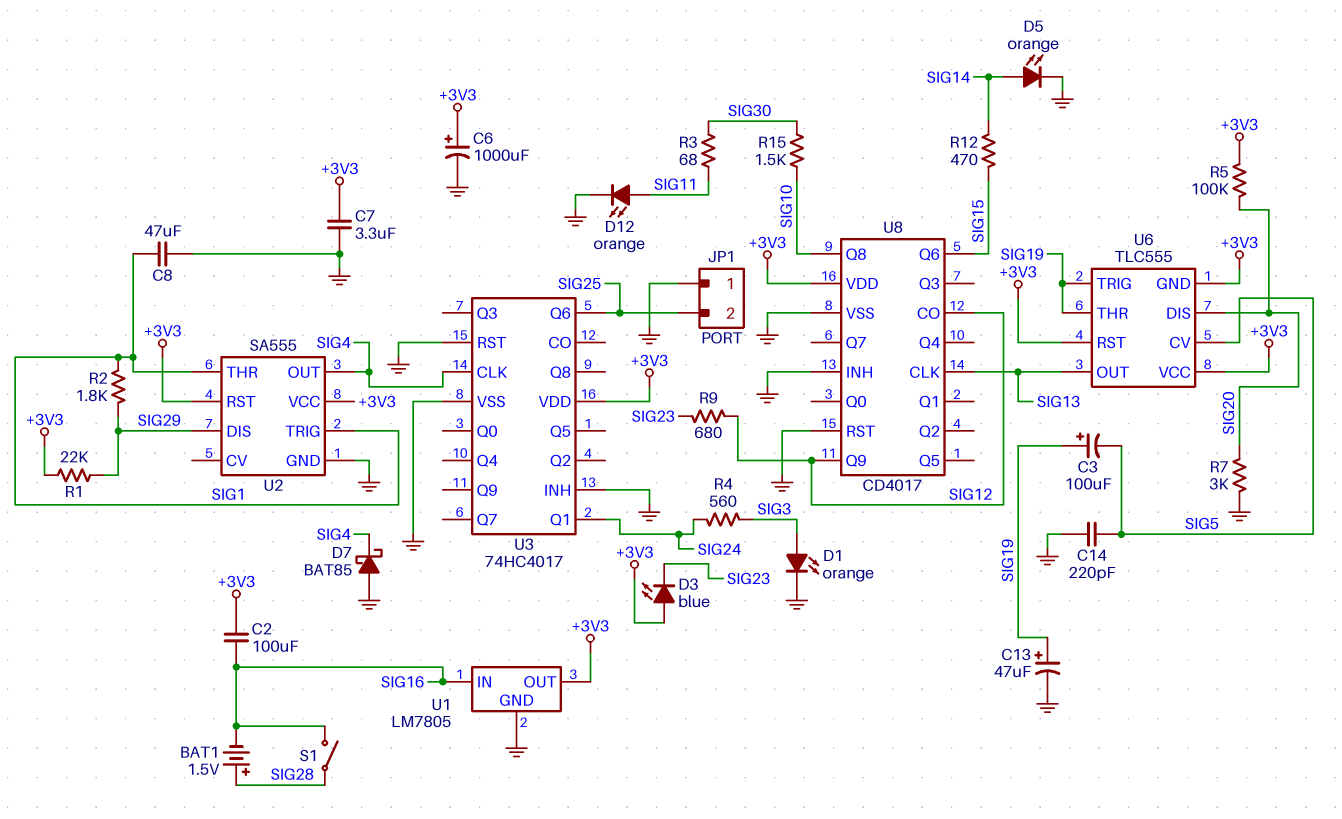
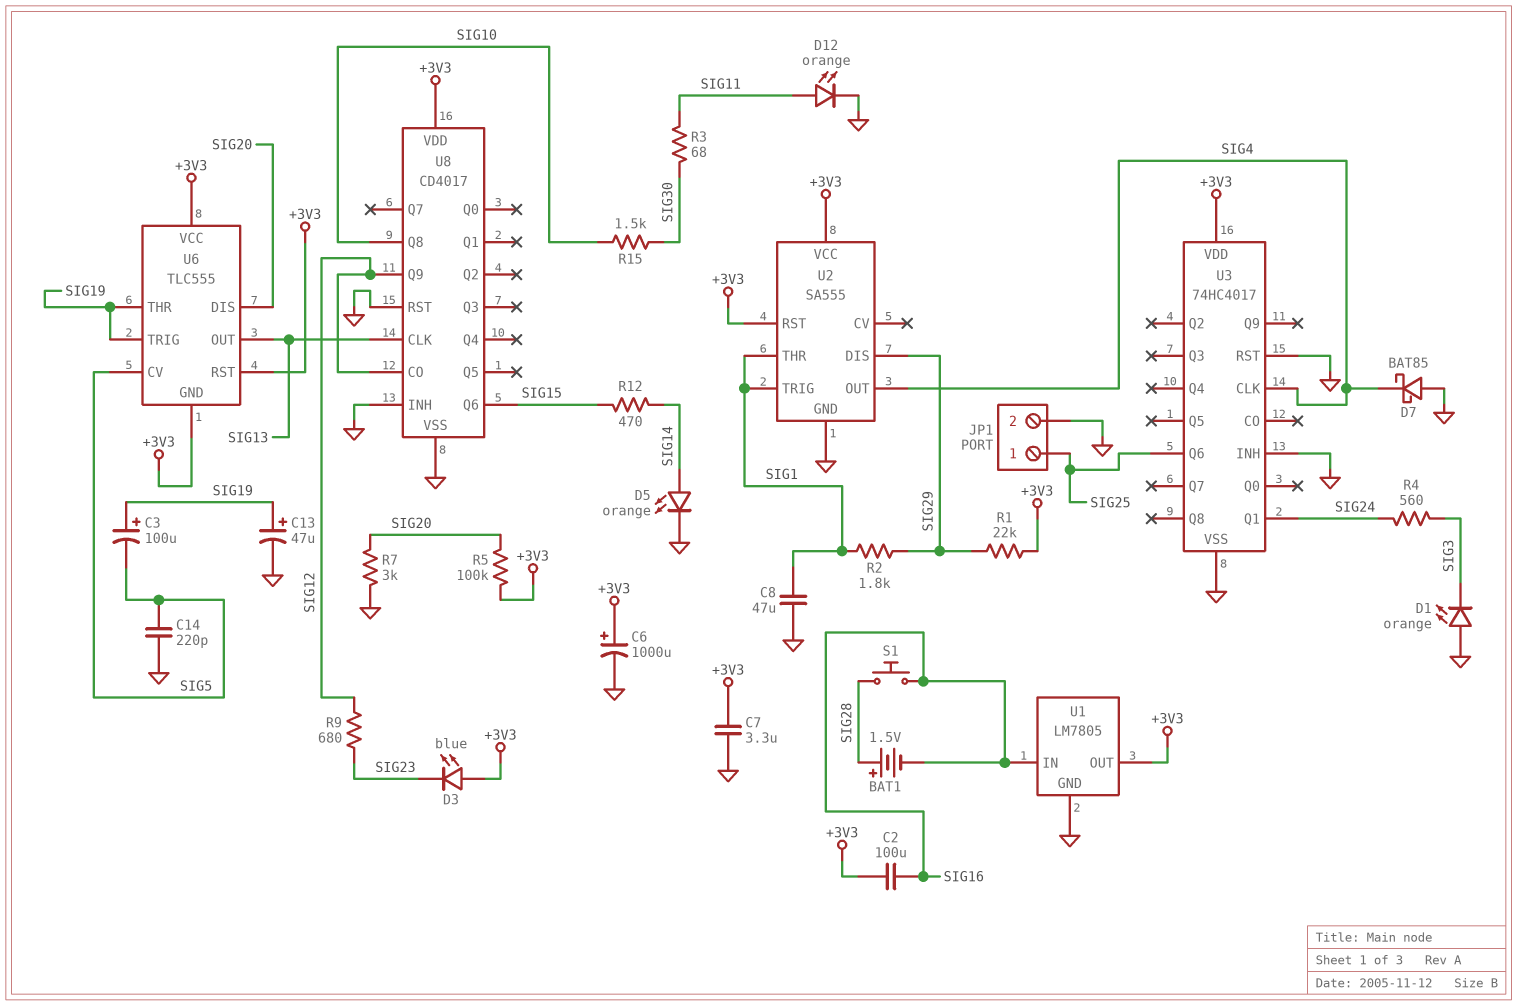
D1: LED orange (A SIG3, K GND) -> LED orange (A GND, K SIG3)
JP1 pin 1: GND -> SIG25
JP1 pin 2: SIG25 -> GND
S1: switch (SIG16, SIG28) -> button (SIG16, SIG28)

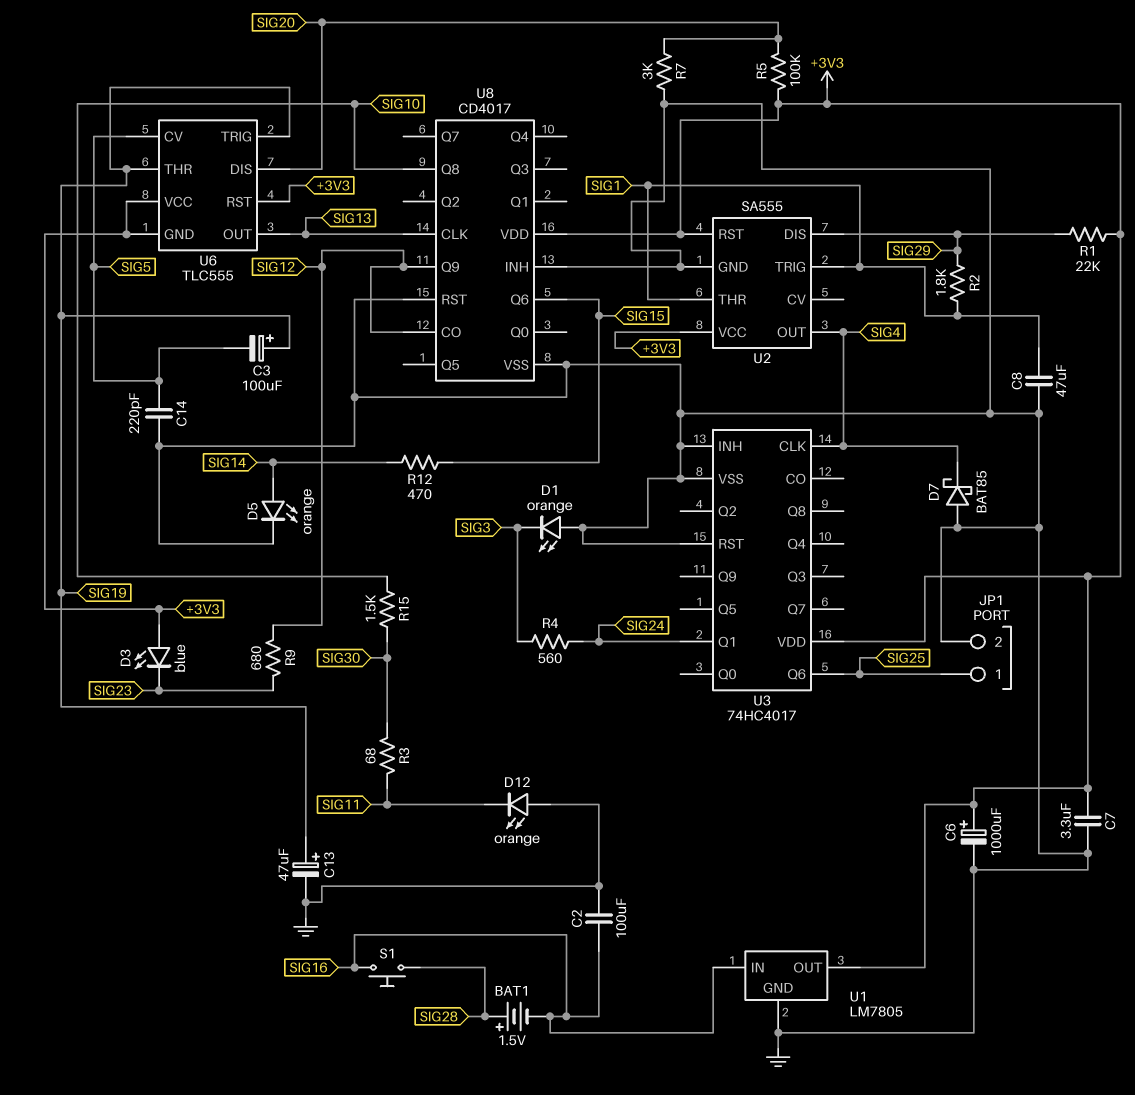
C2: 100uF (+3V3, SIG16) -> 100uF (GND, SIG16)
D12: LED orange (A SIG11, K GND) -> LED orange (A GND, K SIG11)

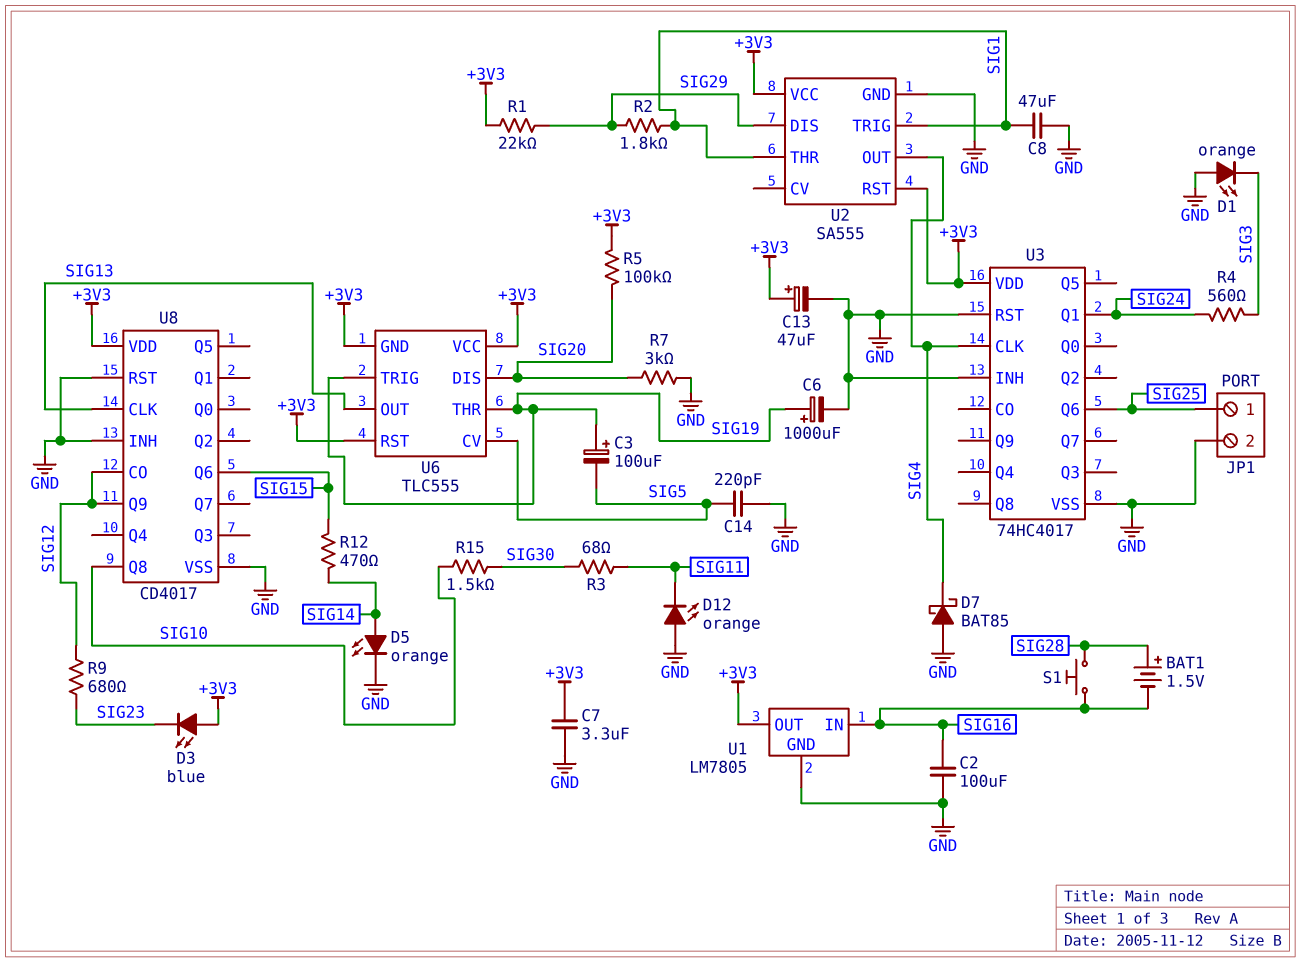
C6: 1000uF (plus +3V3, minus GND) -> 1000uF (plus SIG19, minus GND)
C13: 47uF (plus SIG19, minus GND) -> 47uF (plus +3V3, minus GND)

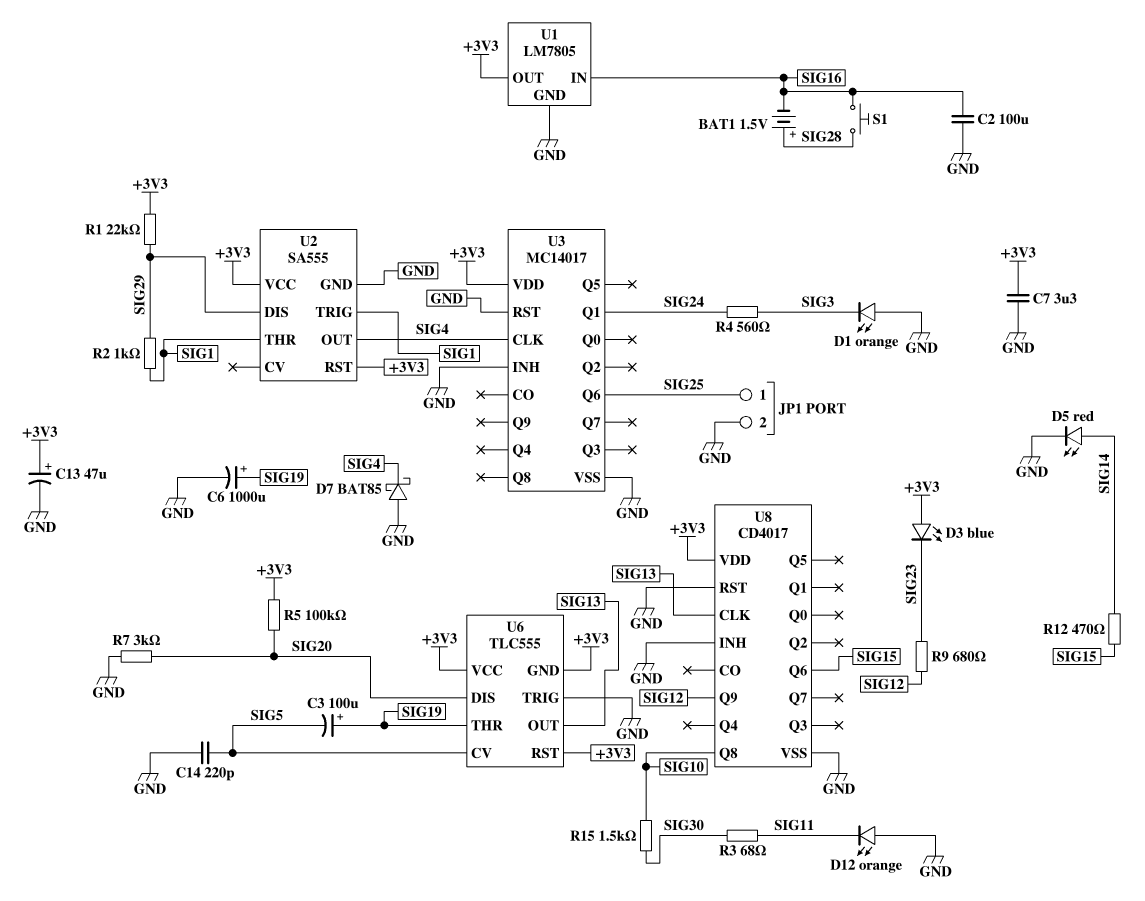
C8: 47uF (GND, SIG1) -> none
D5: LED orange (A SIG14, K GND) -> LED red (A SIG14, K GND)
R2: 1.8k (SIG1, SIG29) -> 1k (SIG1, SIG29)
U3: 74HC4017 -> MC14017
U6 pin TRIG: SIG19 -> GND
U8 pin CO: SIG12 -> none

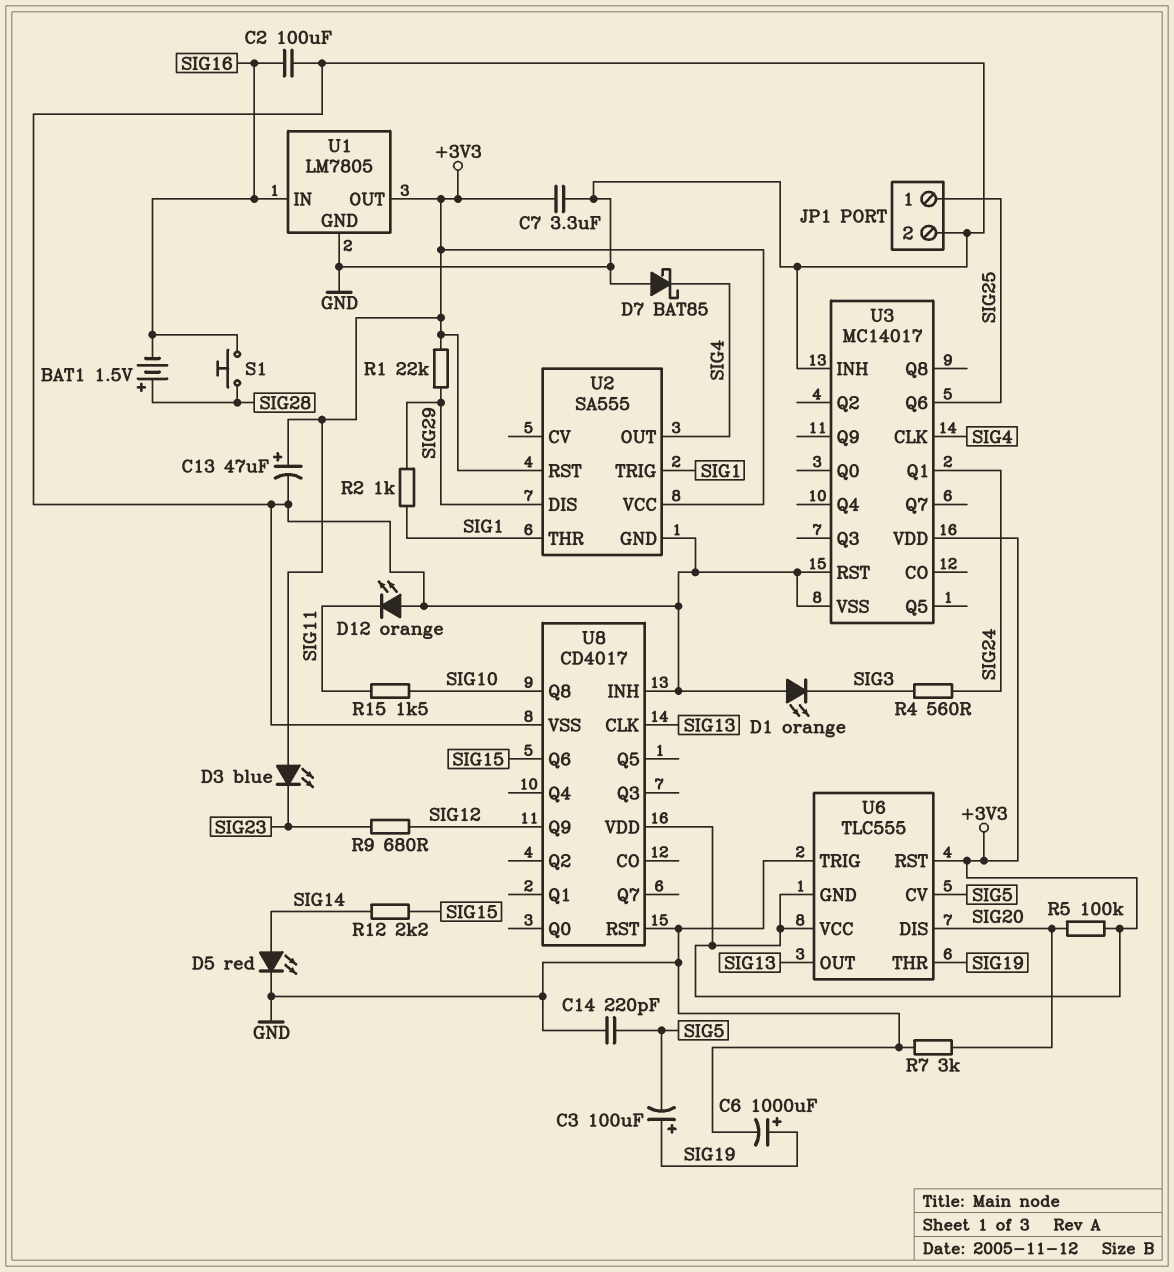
R3: 68 (SIG11, SIG30) -> none
R12: 470 (SIG14, SIG15) -> 2.2k (SIG14, SIG15)
R15: 1.5k (SIG10, SIG30) -> 1.5k (SIG10, SIG11)

